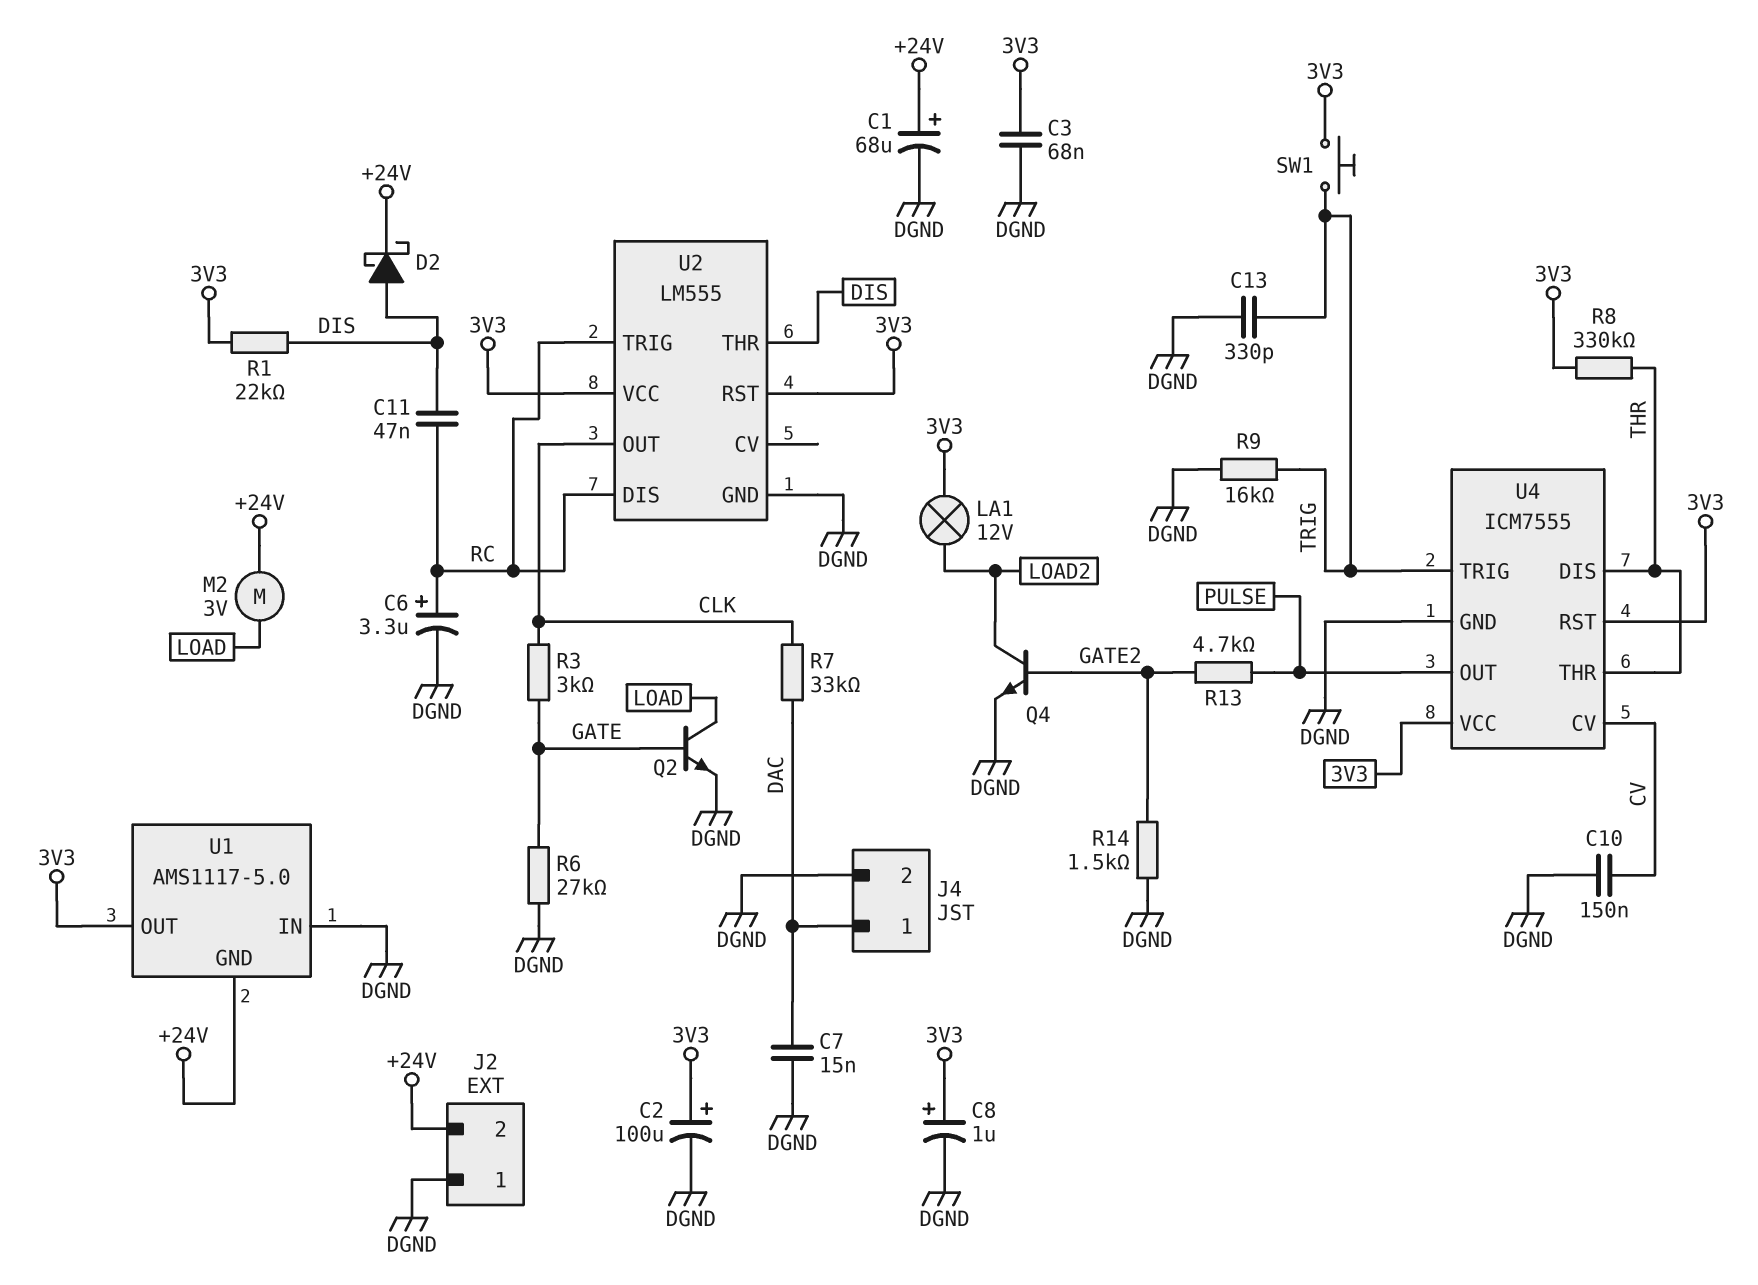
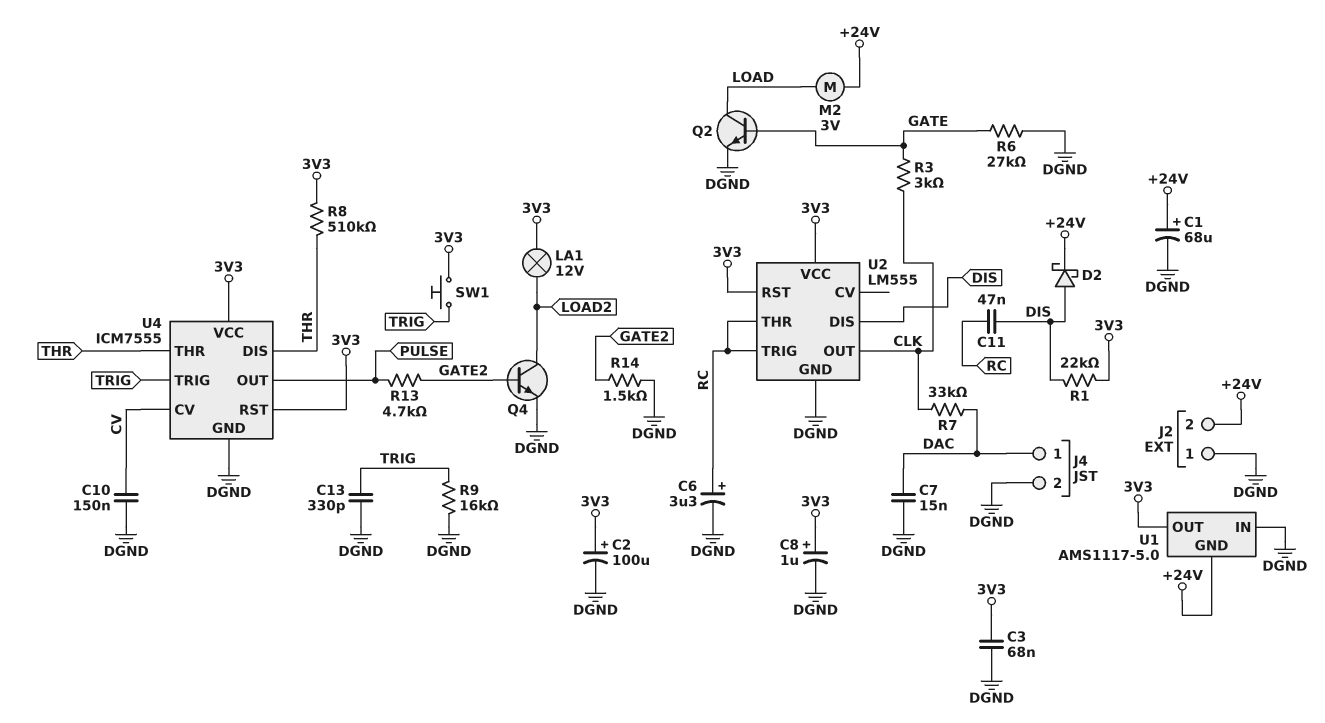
R8: 330k (3V3, THR) -> 510k (3V3, THR)
U2 pin DIS: RC -> DIS
U2 pin THR: DIS -> RC

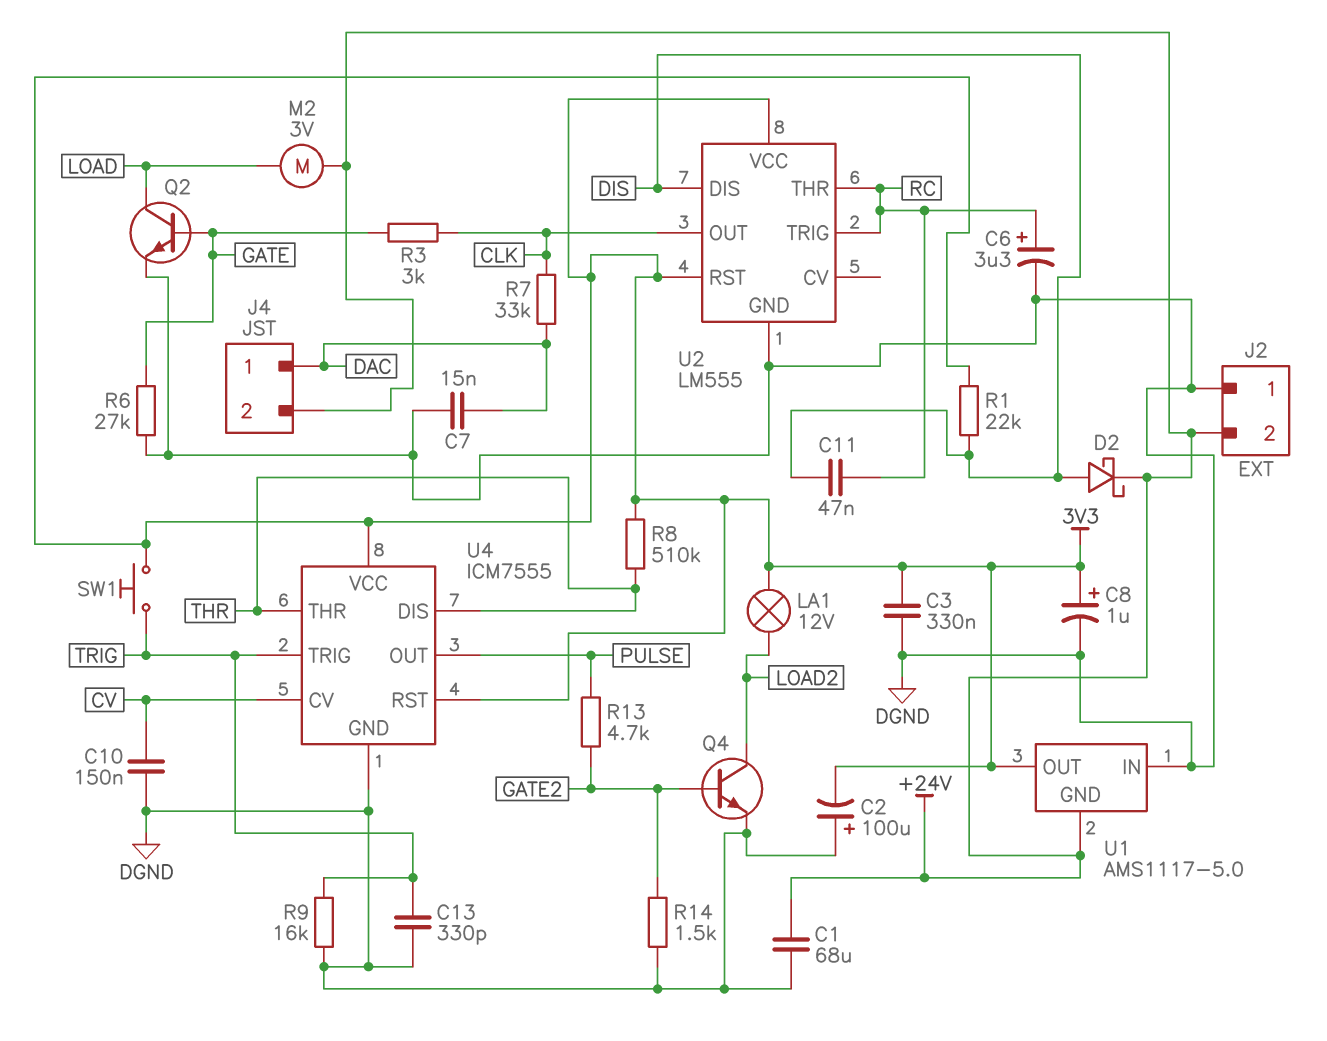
C1: 68uF (plus +24V, minus DGND) -> 68uF (+24V, DGND)
C2: 100uF (plus 3V3, minus DGND) -> 100uF (plus DGND, minus 3V3)
C3: 68nF (3V3, DGND) -> 330nF (3V3, DGND)
J4 pin 2: DGND -> +24V

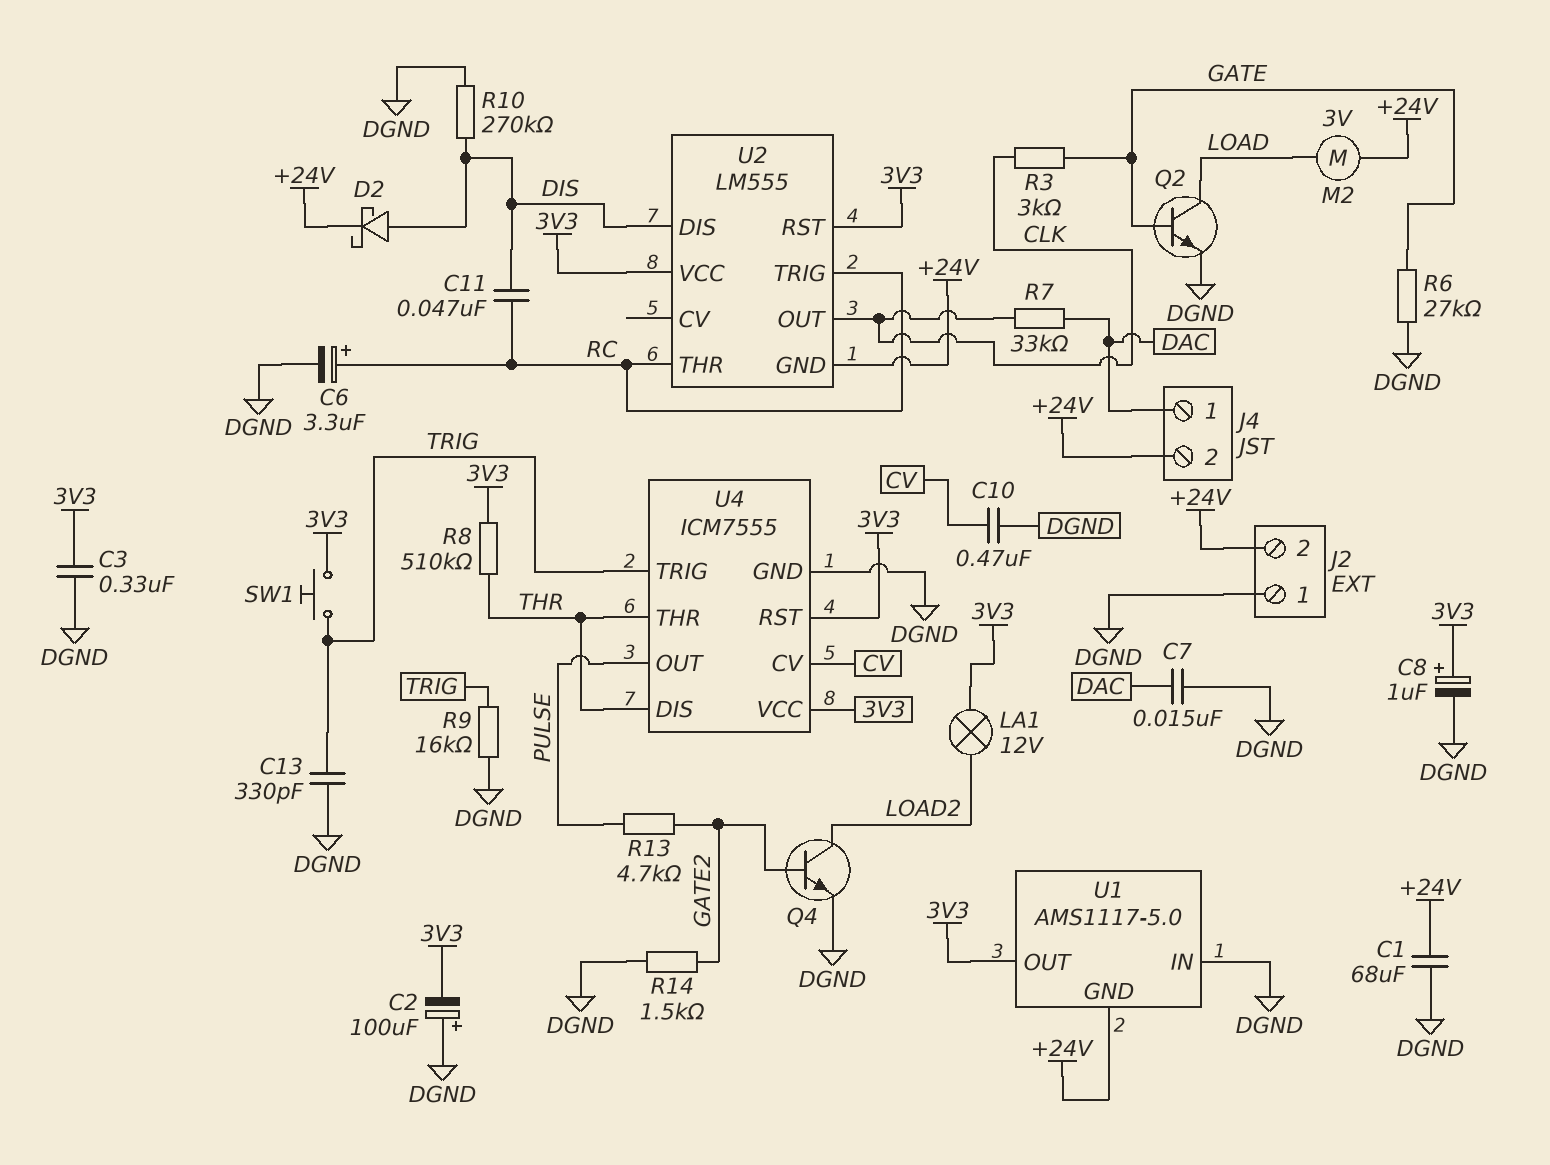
C10: 150nF (CV, DGND) -> 470nF (CV, DGND)
R1: 22k (3V3, DIS) -> none
R10: none -> 270k (DGND, DIS)
U2 pin GND: DGND -> +24V

